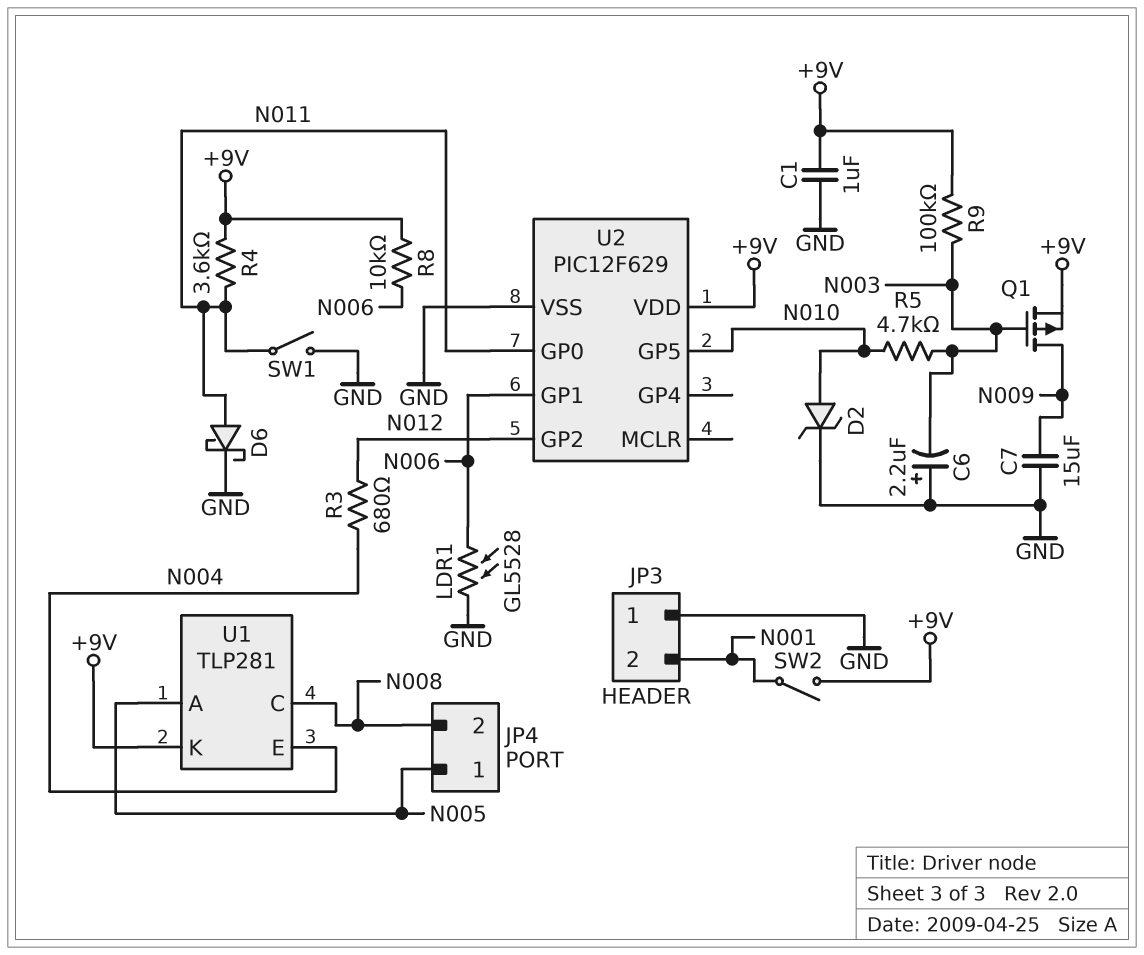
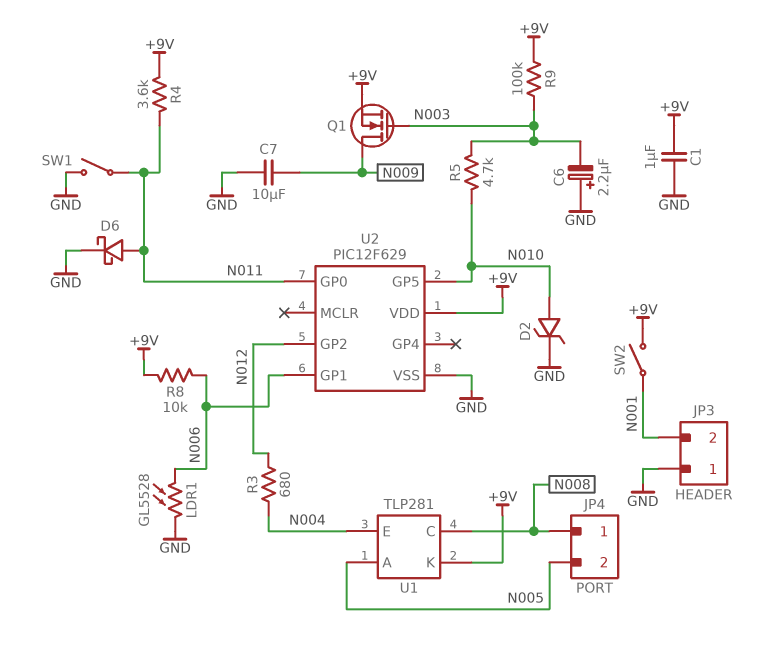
C7: 15uF (GND, N009) -> 10uF (GND, N009)
JP4 pin 1: N005 -> N008
JP4 pin 2: N008 -> N005
Q1: PMOS (G N003, D N009, S +9V) -> NMOS (G N003, D N009, S +9V)

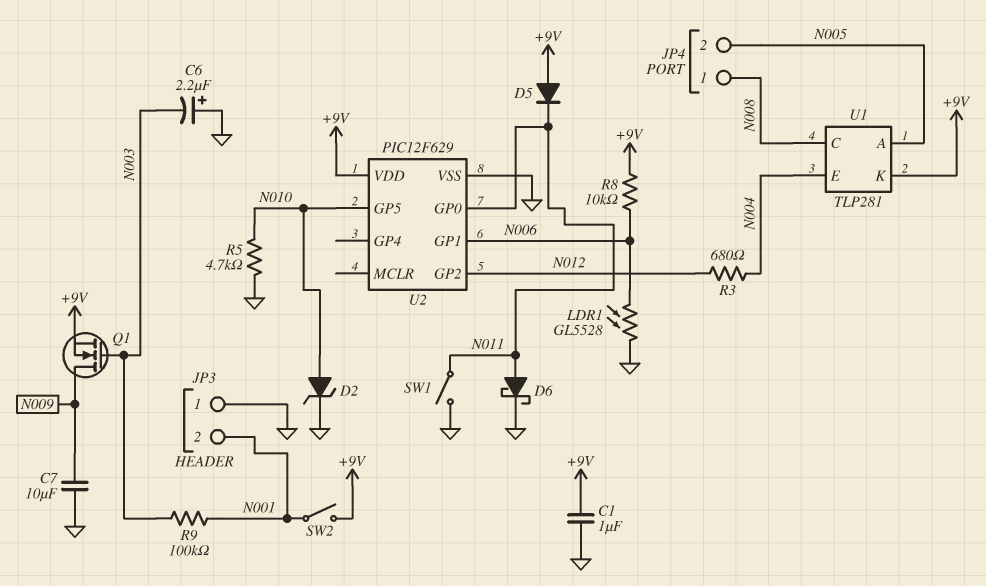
D5: none -> diode (A +9V, K N011)
R4: 3.6k (+9V, N011) -> none
R5: 4.7k (N003, N010) -> 4.7k (GND, N010)
R9: 100k (+9V, N003) -> 100k (N001, N003)

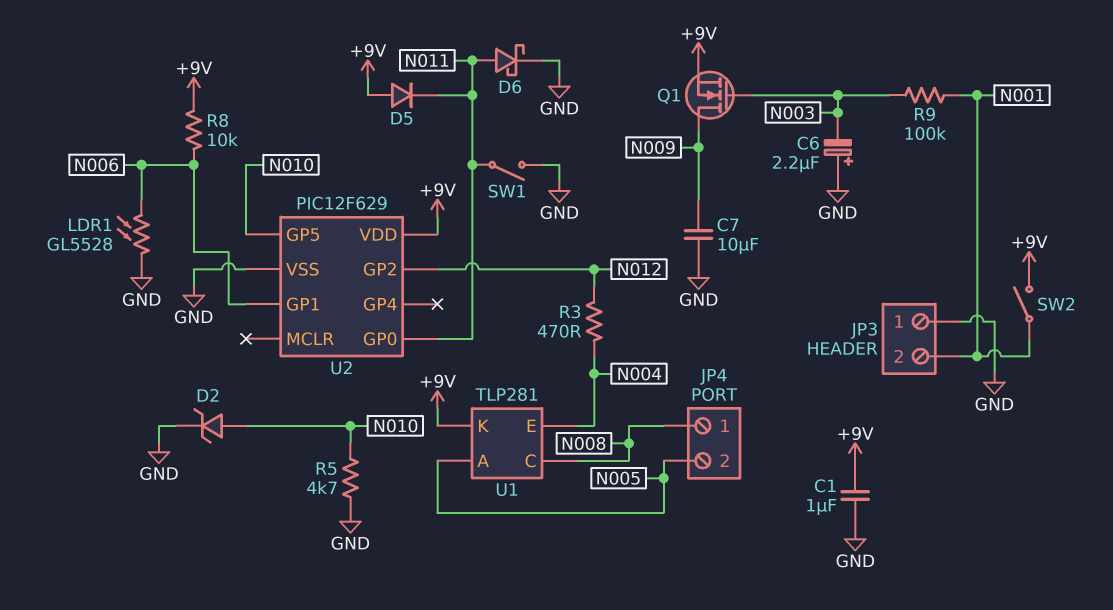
R3: 680 (N004, N012) -> 470 (N004, N012)

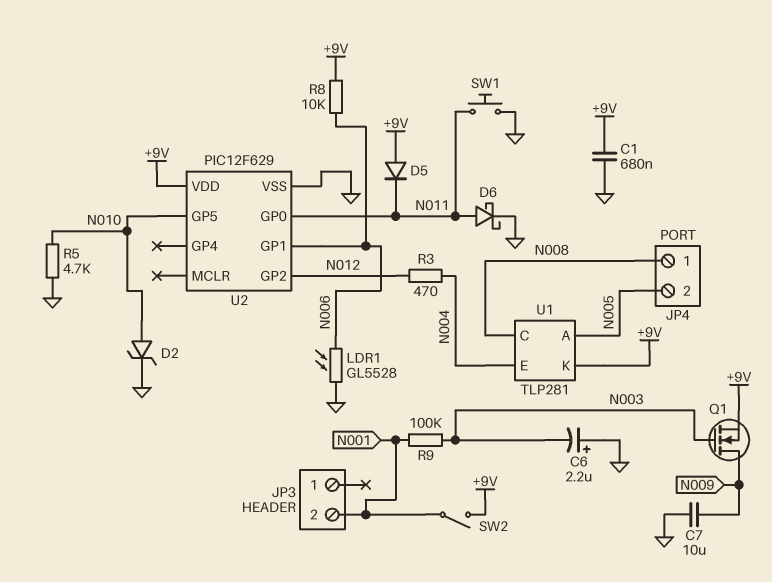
C1: 1uF (+9V, GND) -> 680nF (+9V, GND)
JP3 pin 1: GND -> none
SW1: switch (GND, N011) -> button (GND, N011)

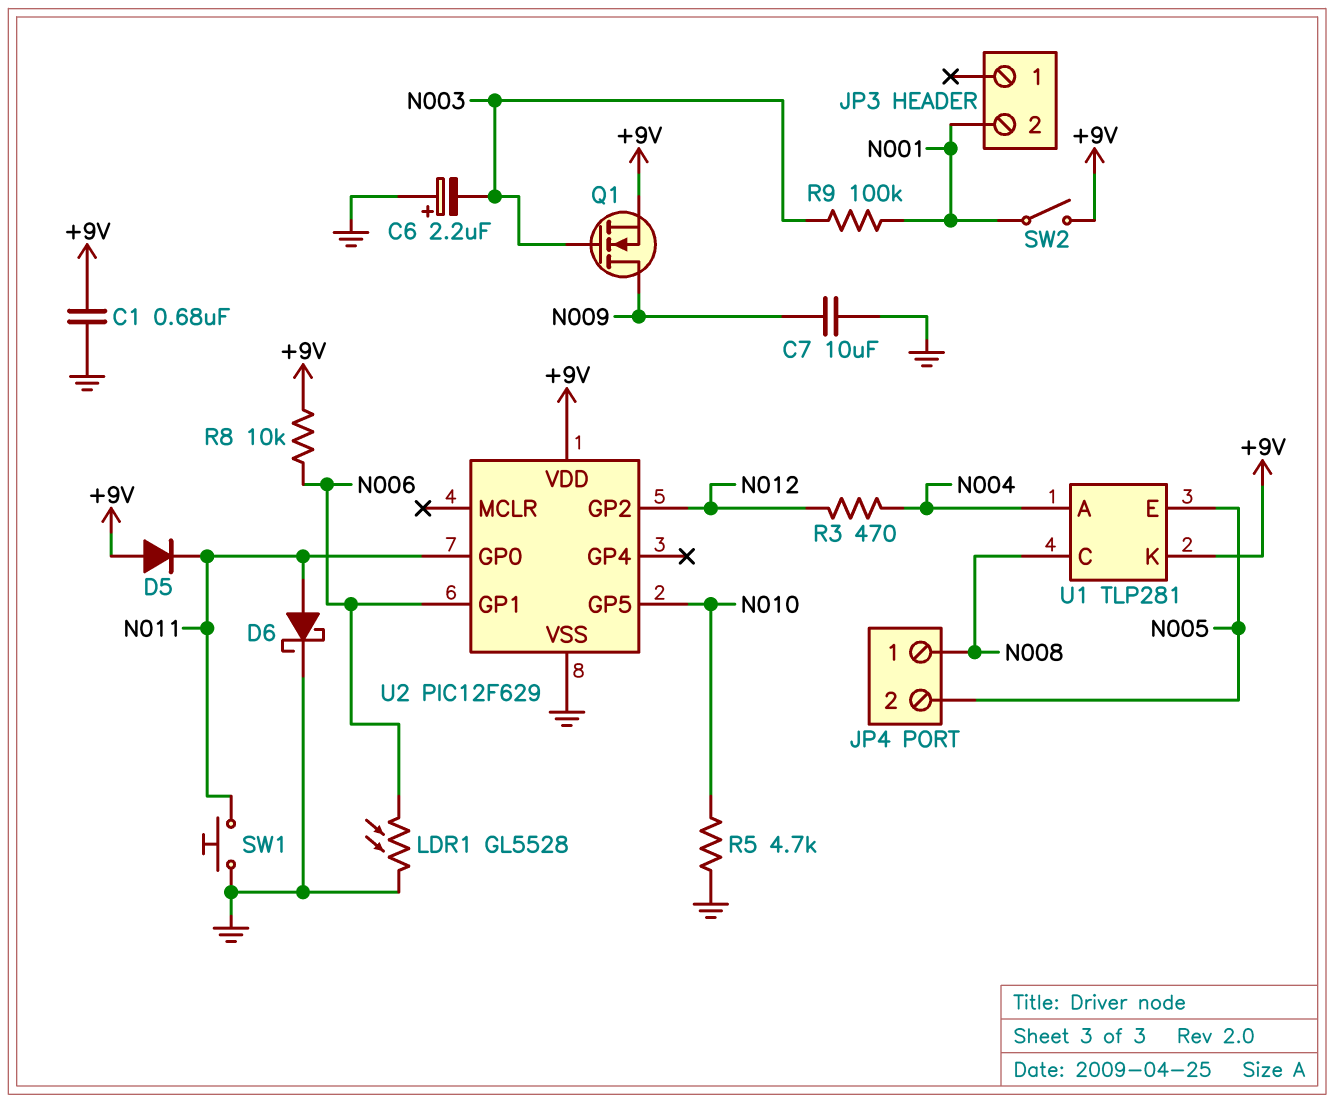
D2: zener (A N010, K GND) -> none
U1 pin A: N005 -> N004
U1 pin E: N004 -> N005

